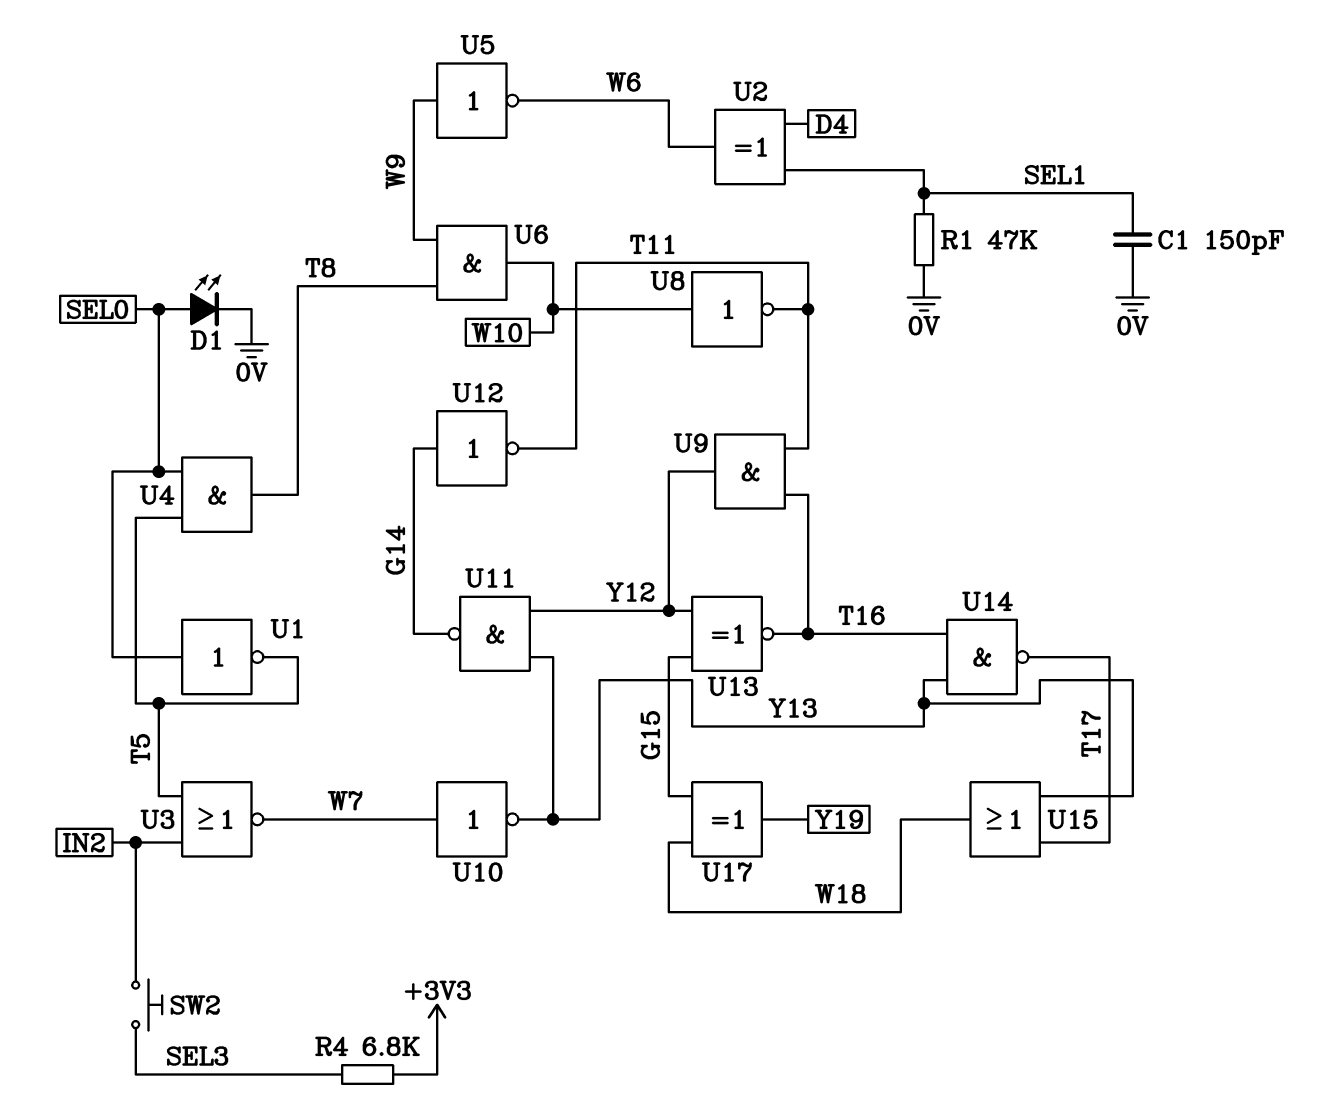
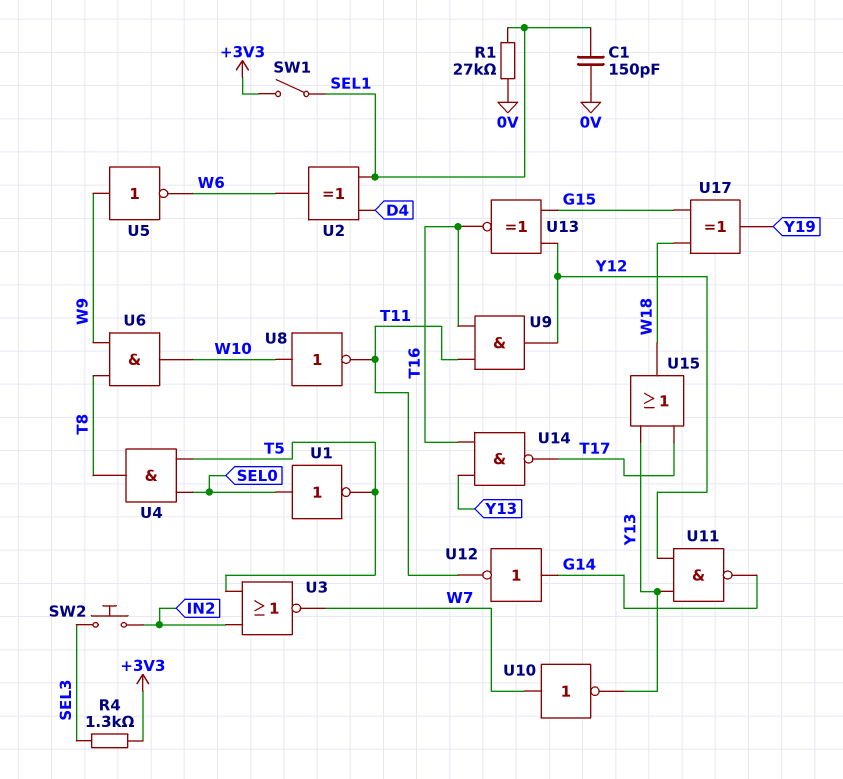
D1: LED (A SEL0, K 0V) -> none
R1: 47k (0V, SEL1) -> 27k (0V, SEL1)
R4: 6.8k (+3V3, SEL3) -> 1.3k (+3V3, SEL3)
SW1: none -> switch (+3V3, SEL1)

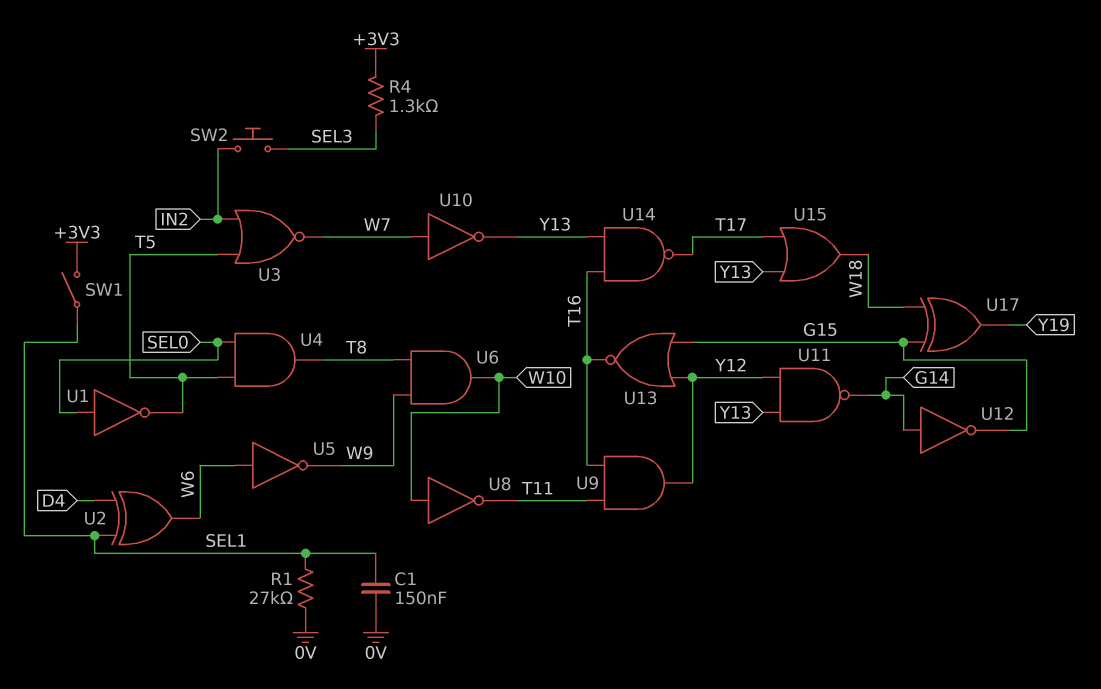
C1: 150pF (0V, SEL1) -> 150nF (0V, SEL1)
U5: NOT (in W9, out W6) -> NOT (in W6, out W9)
U12: NOT (in G14, out T11) -> NOT (in G14, out G15)
U13: XNOR (in G15, in Y12, out T16) -> NOR (in G15, in Y12, out T16)

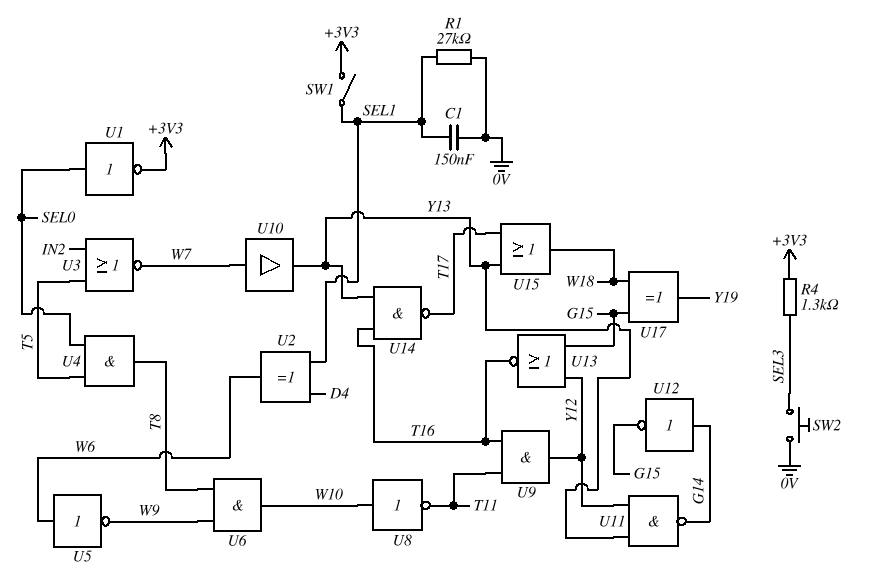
SW2: button (IN2, SEL3) -> button (0V, SEL3)
U1: NOT (in SEL0, out T5) -> NOT (in SEL0, out +3V3)
U10: NOT (in W7, out Y13) -> buffer (in W7, out Y13)

